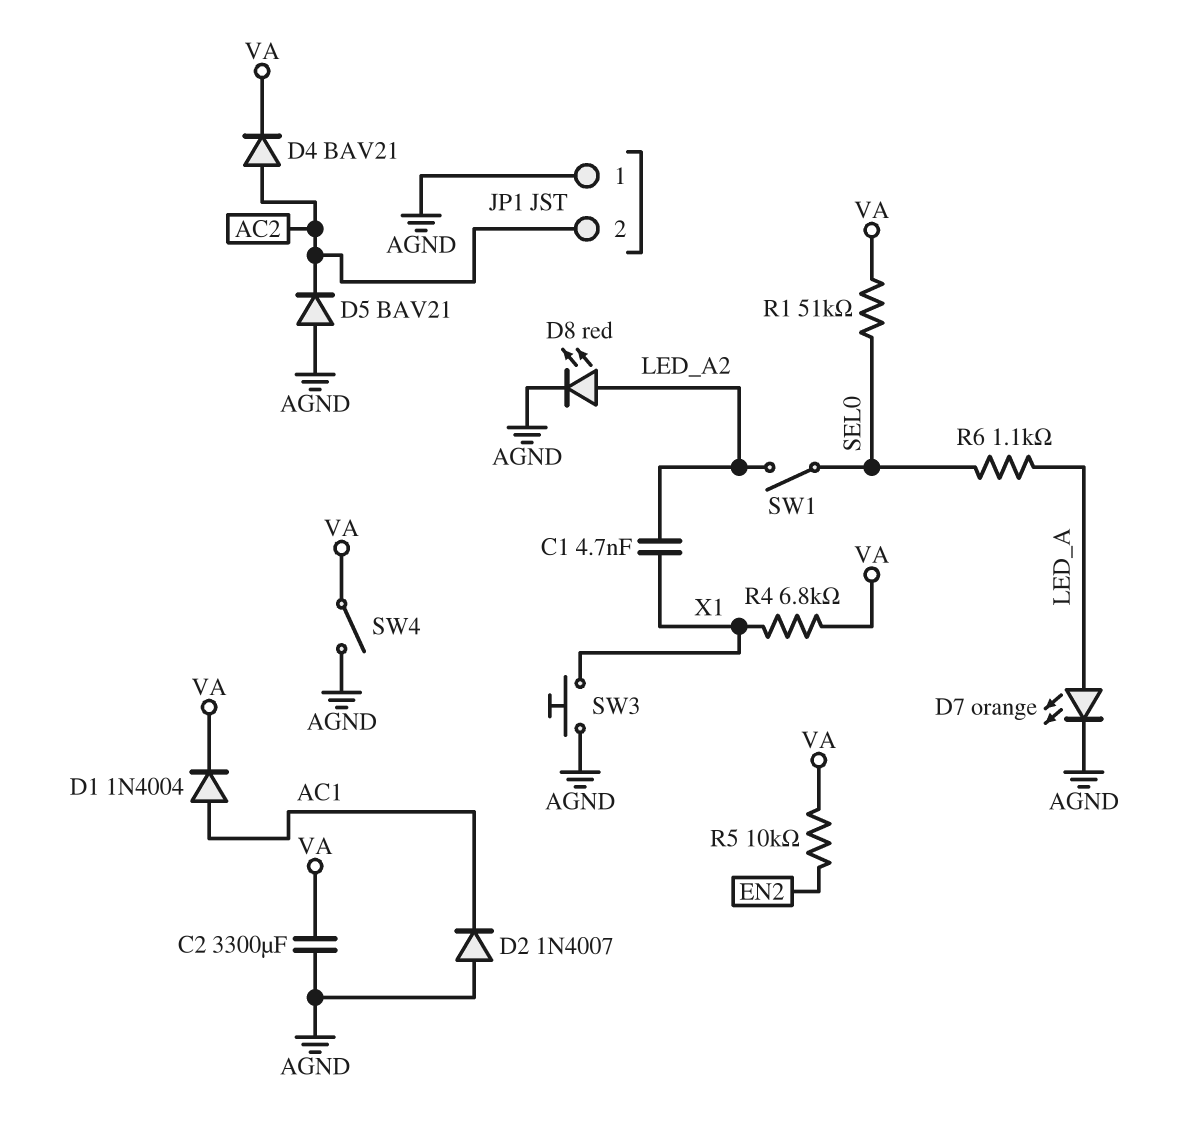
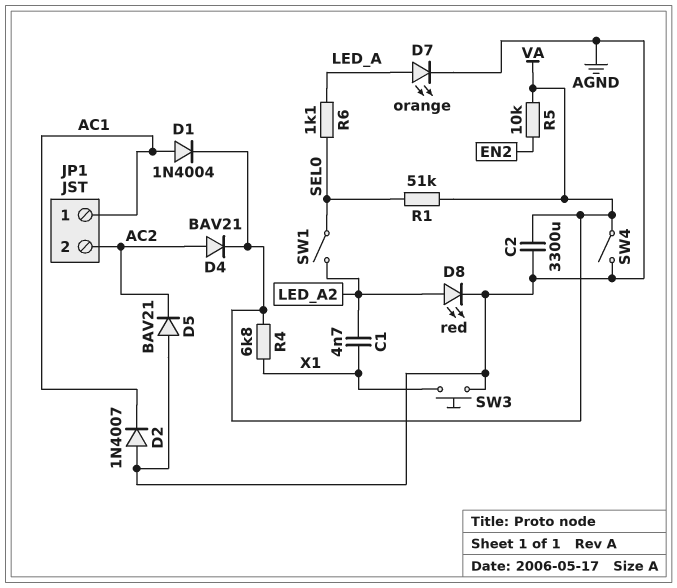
JP1 pin 1: AGND -> AC1

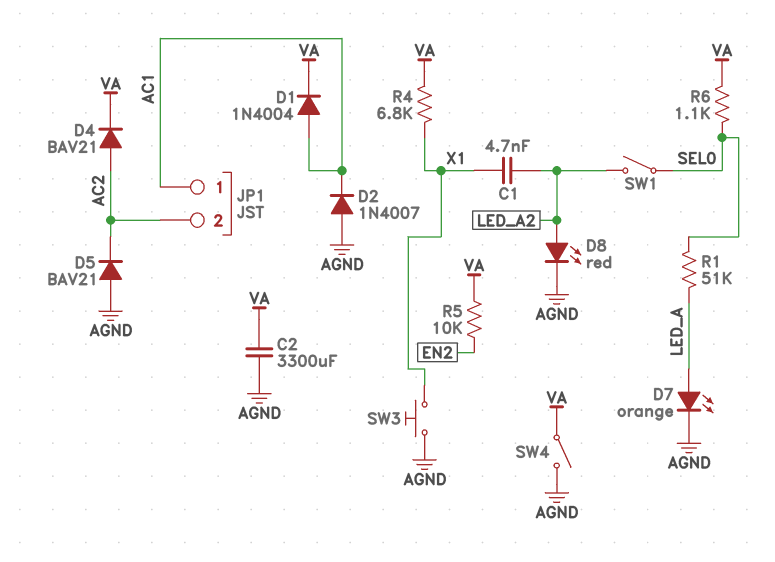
R1: 51k (SEL0, VA) -> 51k (LED_A, SEL0)
R6: 1.1k (LED_A, SEL0) -> 1.1k (SEL0, VA)

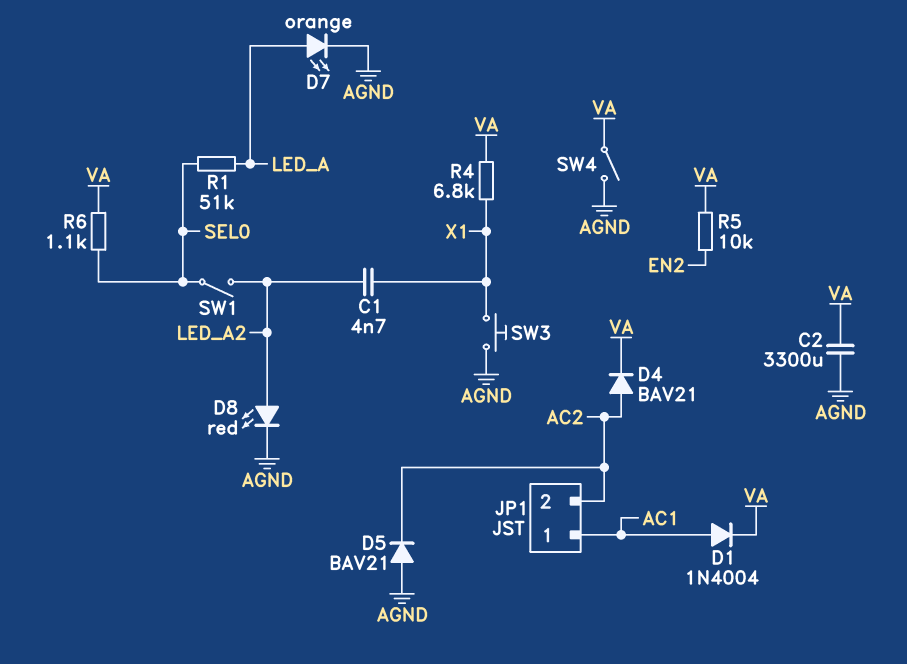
D2: diode 1N4007 (A AGND, K AC1) -> none

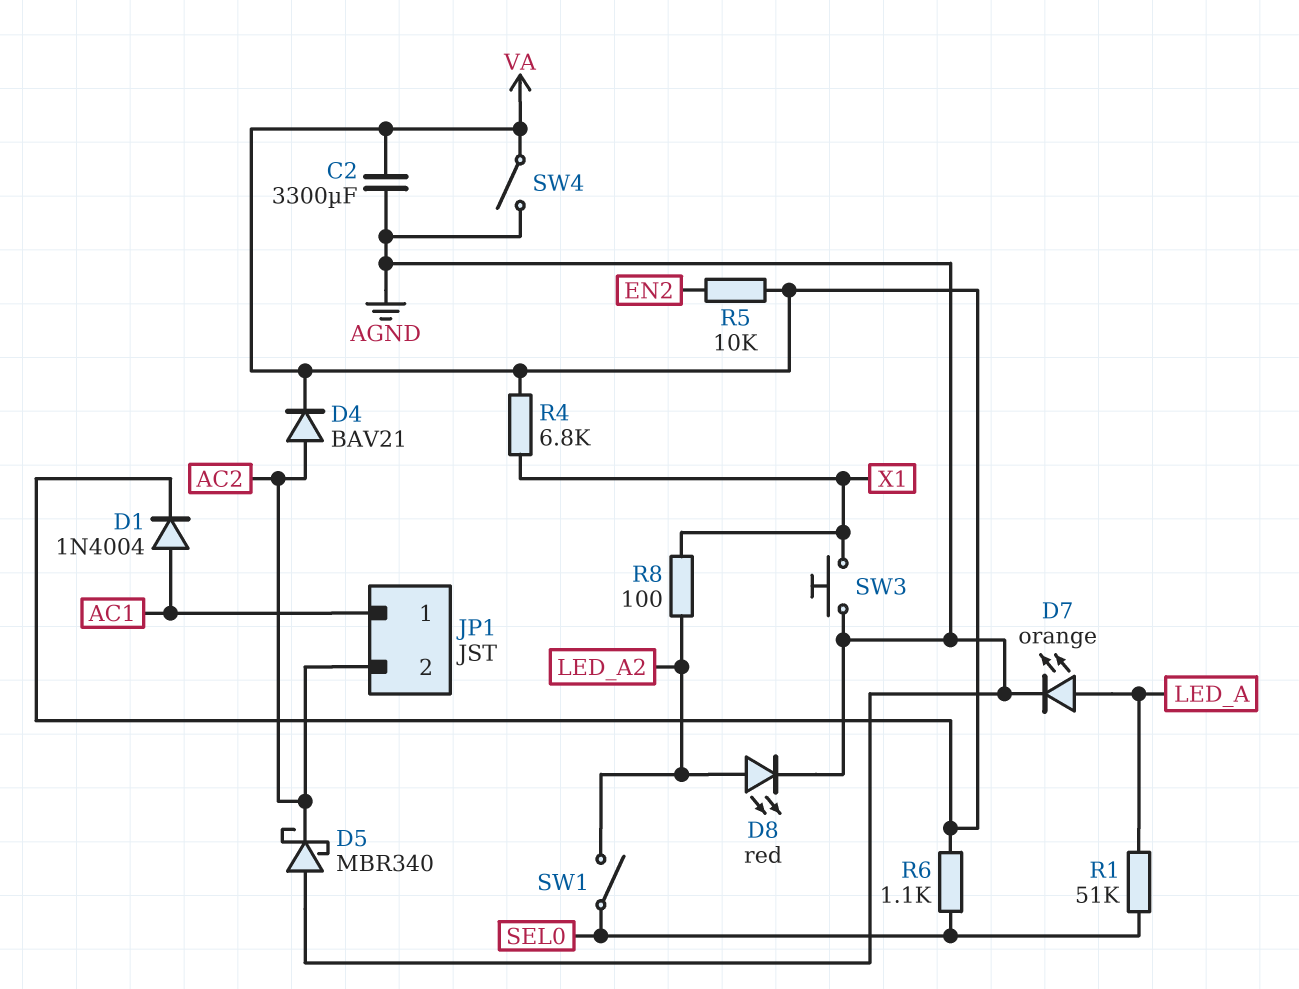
C1: 4.7nF (LED_A2, X1) -> none
D5: diode BAV21 (A AGND, K AC2) -> schottky MBR340 (A AGND, K AC2)
R8: none -> 100 (LED_A2, X1)

